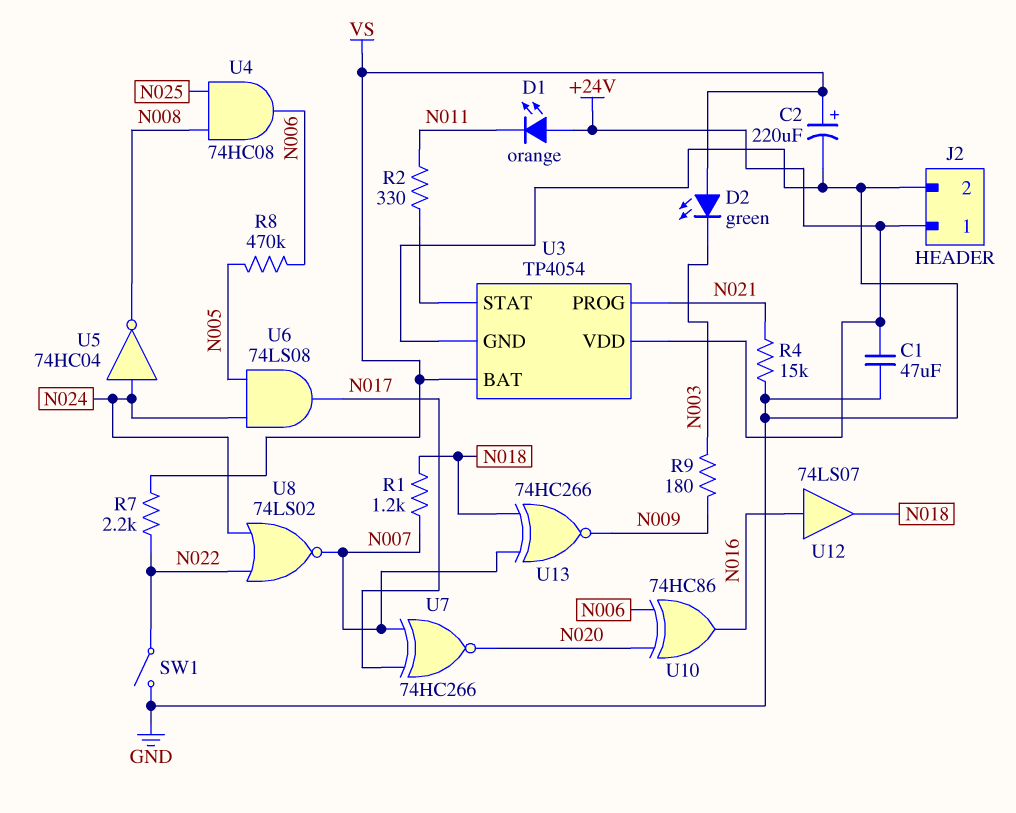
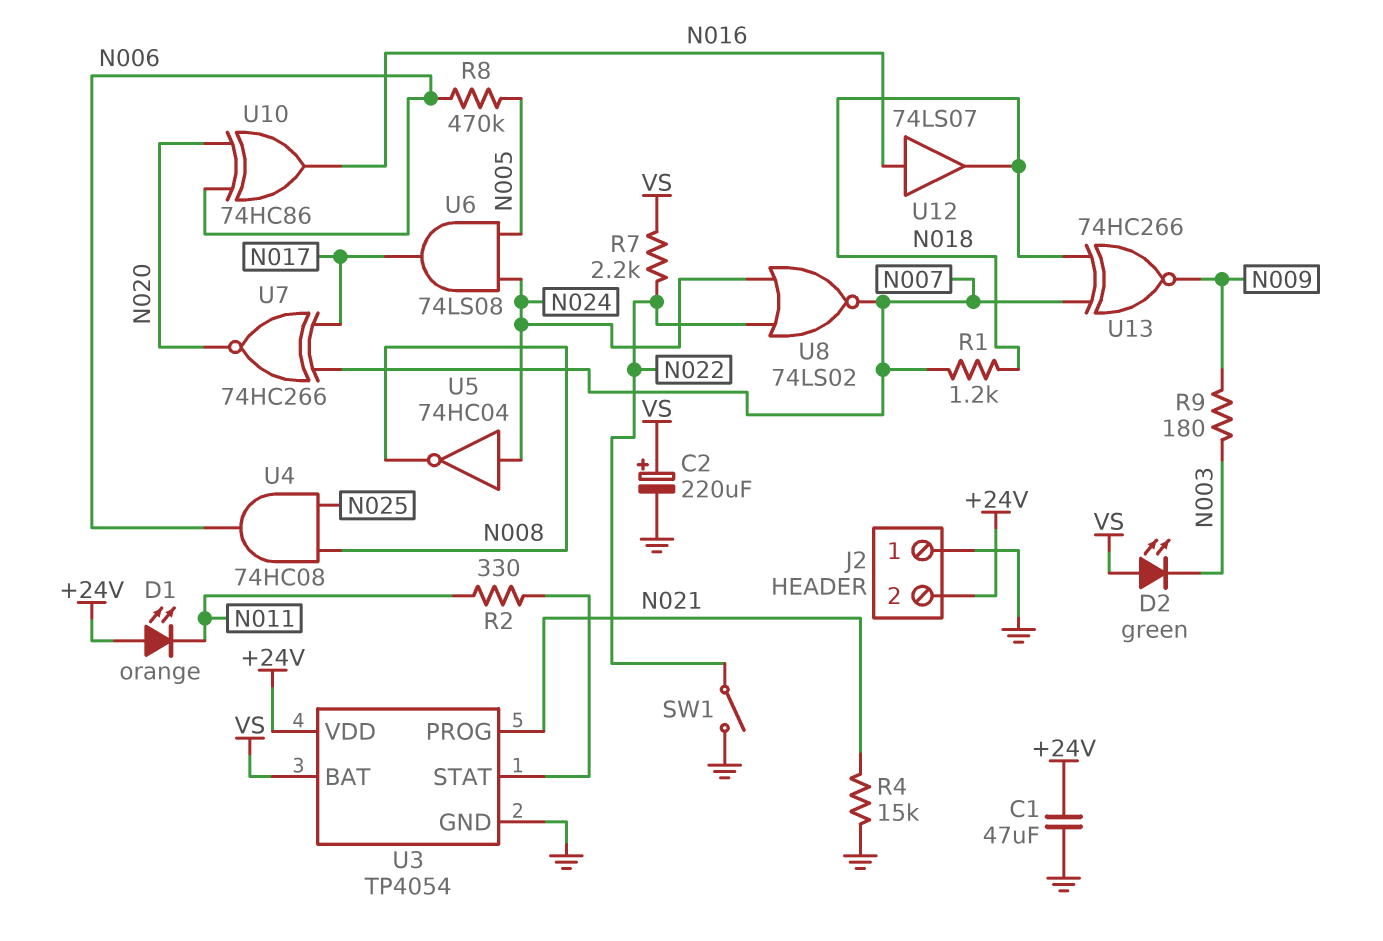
J2 pin 1: +24V -> GND
J2 pin 2: GND -> +24V

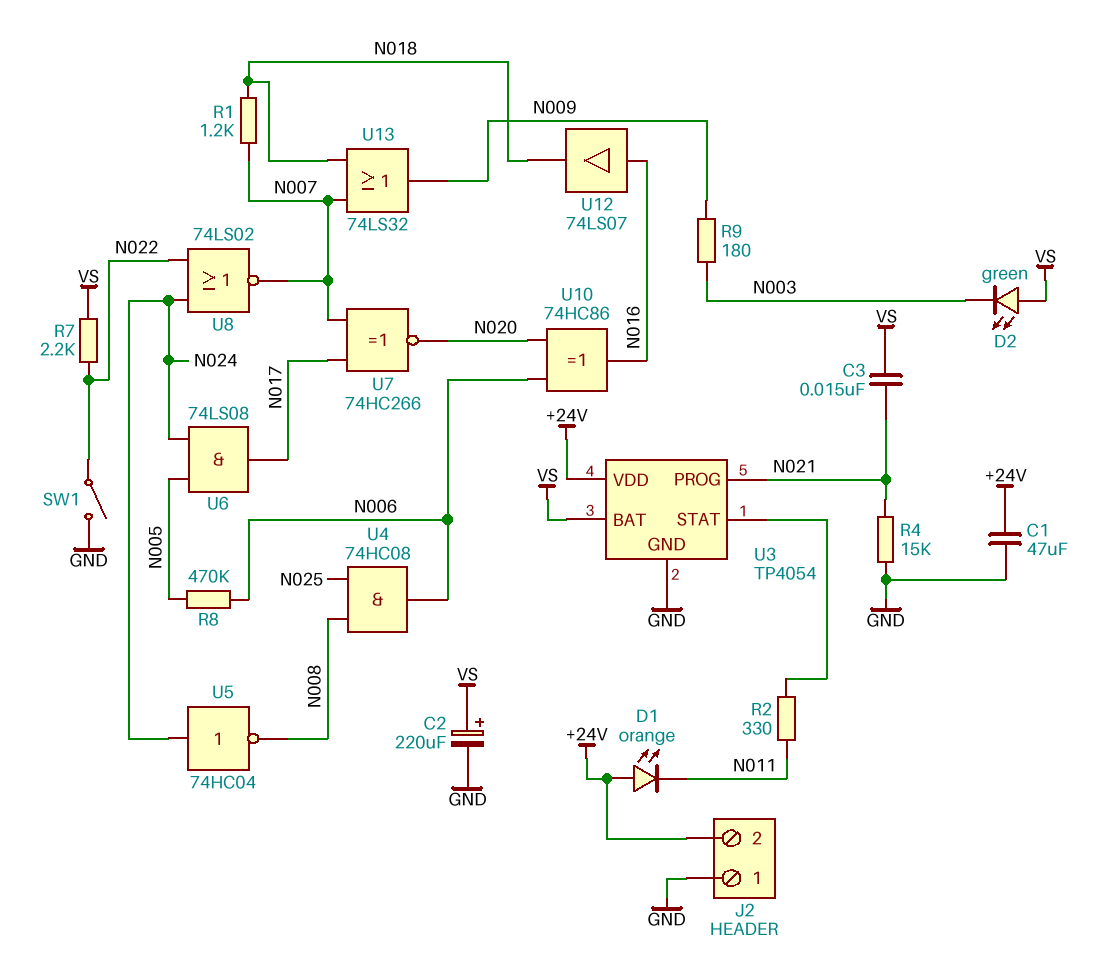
C3: none -> 15nF (N021, VS)
U13: XNOR 74HC266 (in N007, in N018, out N009) -> OR 74LS32 (in N007, in N018, out N009)

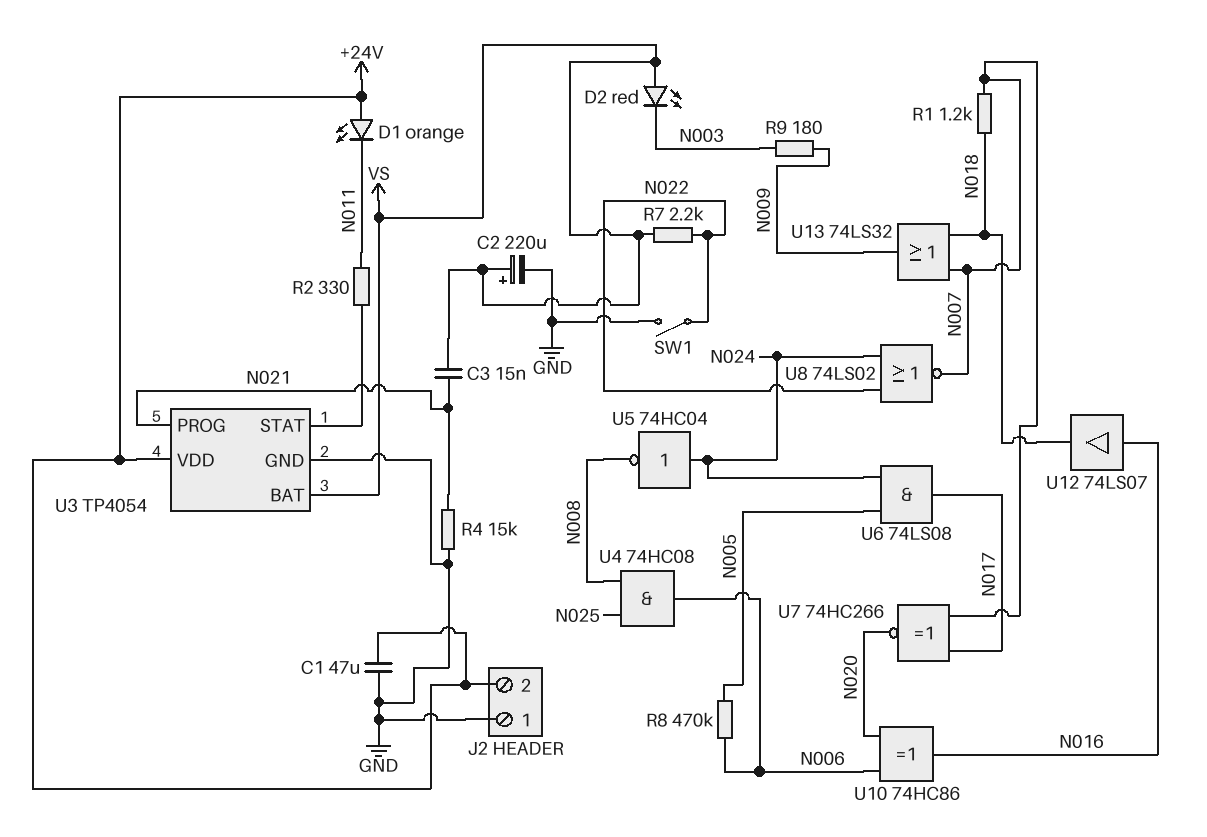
D2: LED green (A VS, K N003) -> LED red (A VS, K N003)

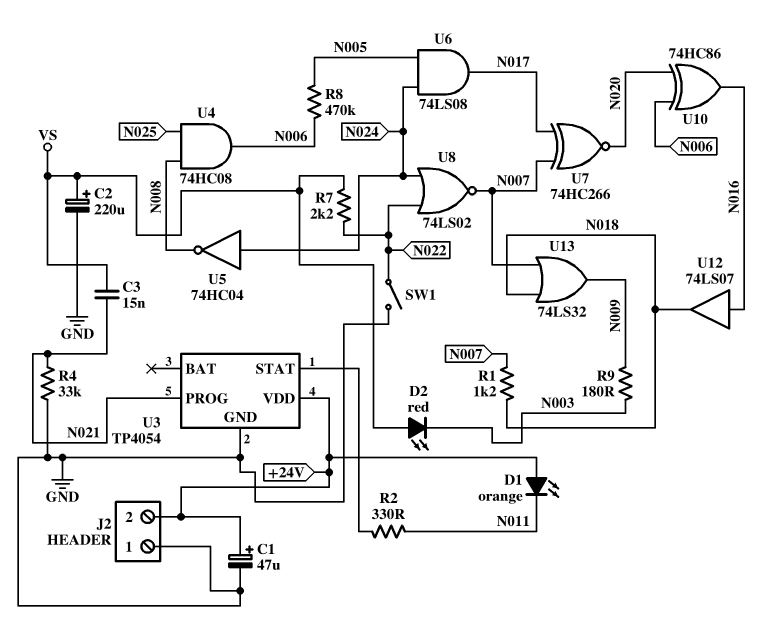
C1: 47uF (+24V, GND) -> 47uF (plus +24V, minus GND)
R4: 15k (GND, N021) -> 33k (GND, N021)
U3 pin BAT: VS -> none

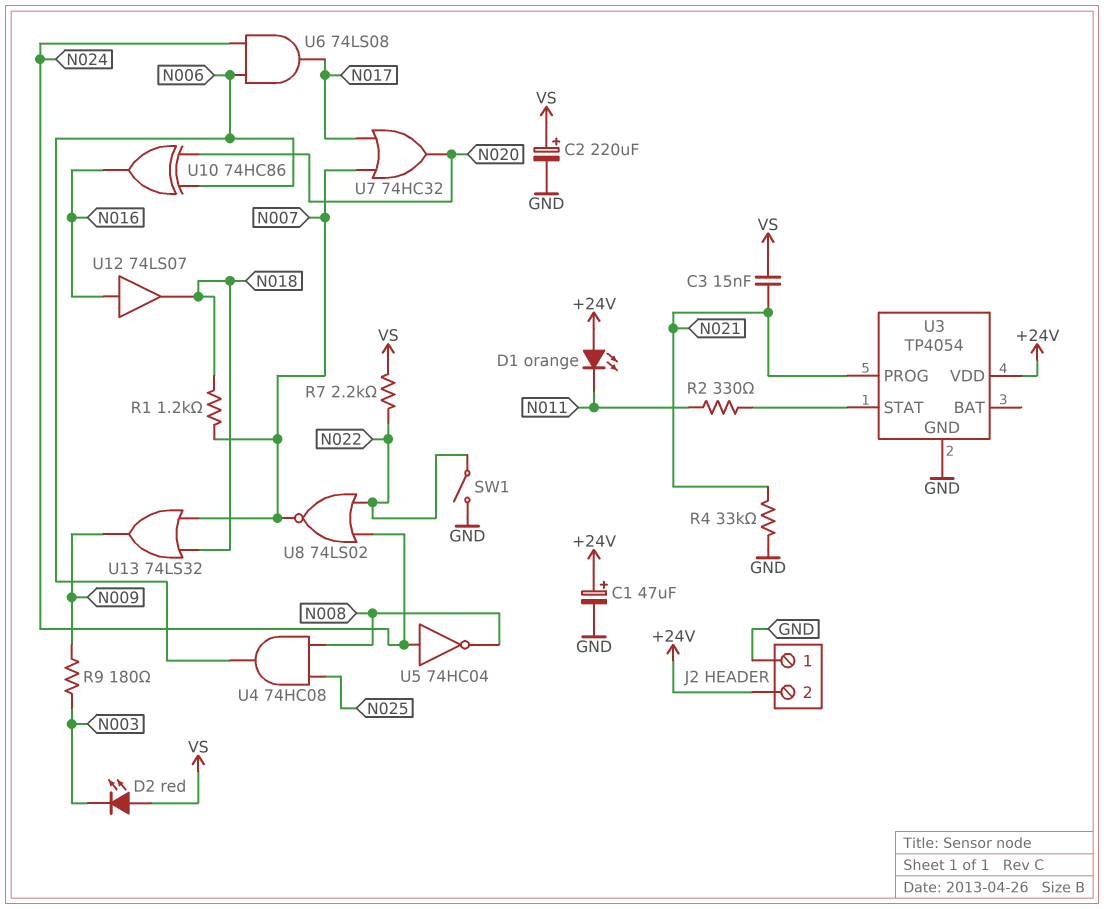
R8: 470k (N005, N006) -> none
U6: AND 74LS08 (in N005, in N024, out N017) -> AND 74LS08 (in N006, in N024, out N017)
U7: XNOR 74HC266 (in N007, in N017, out N020) -> OR 74HC32 (in N007, in N017, out N020)

